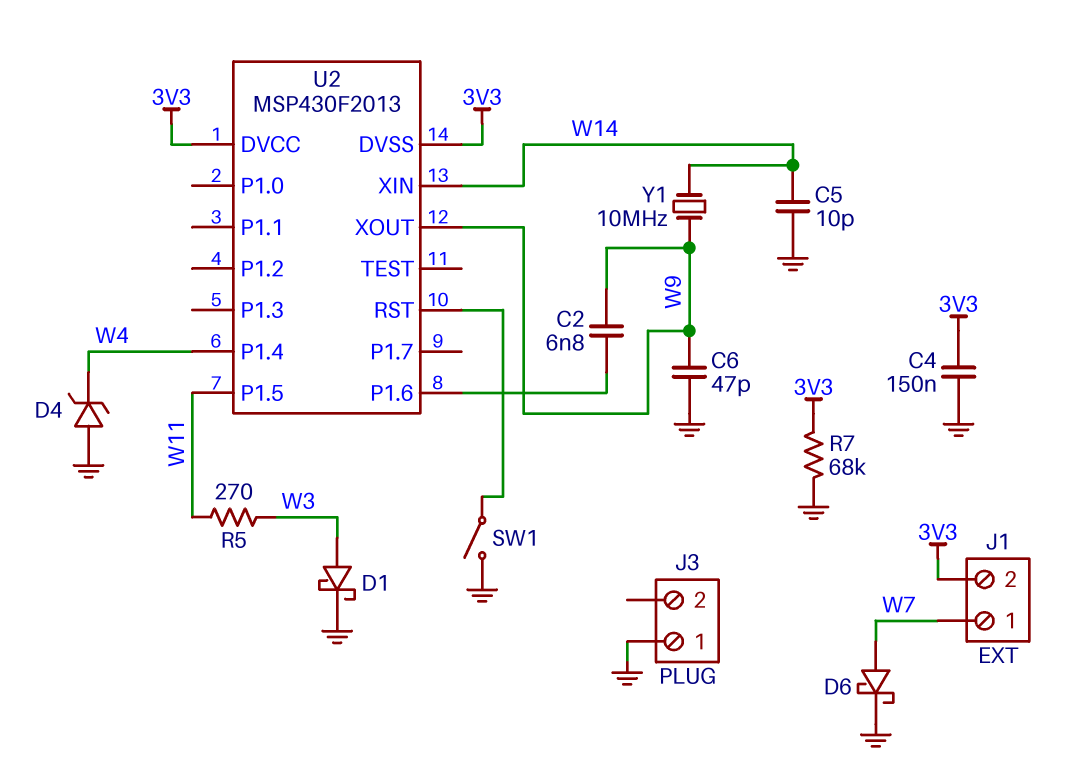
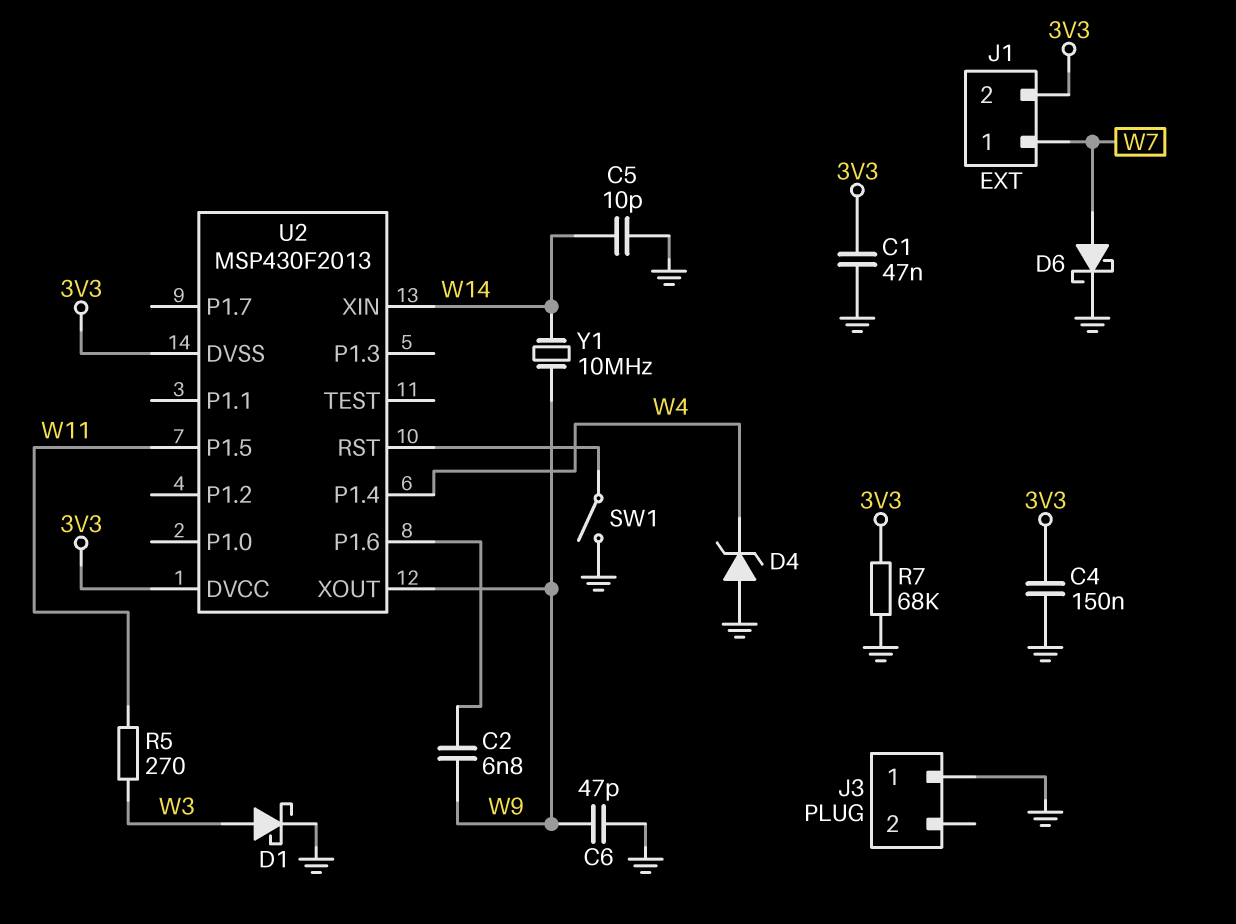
C1: none -> 47nF (3V3, GND)

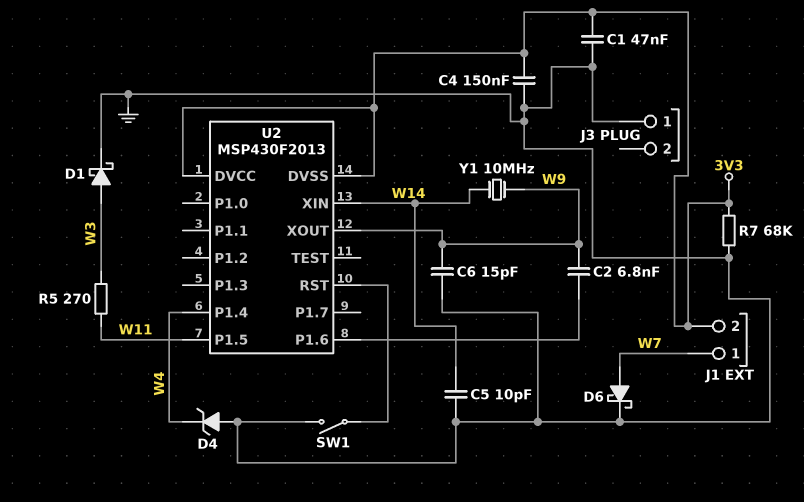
C6: 47pF (GND, W9) -> 15pF (GND, W9)

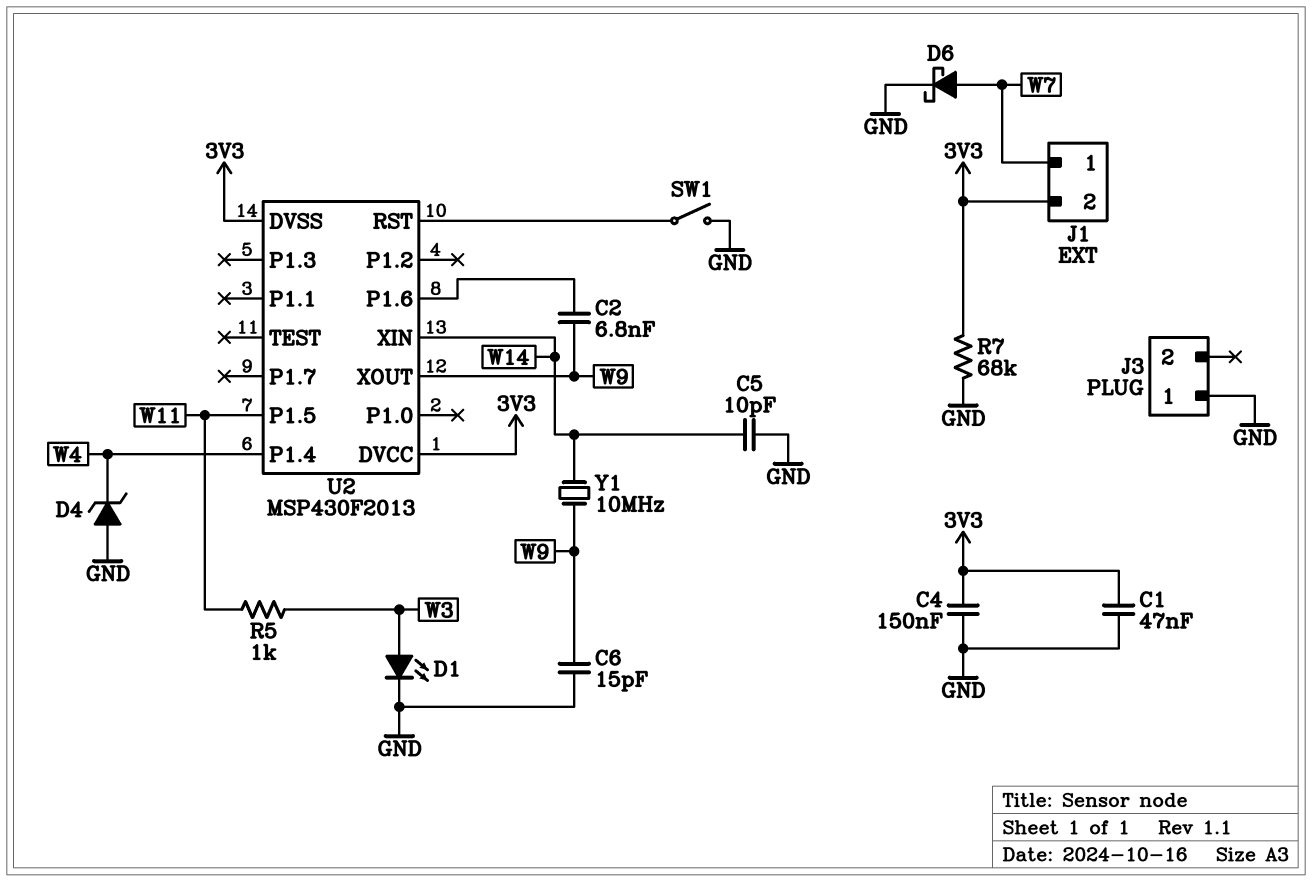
D1: schottky (A W3, K GND) -> LED (A W3, K GND)
R5: 270 (W3, W11) -> 1k (W3, W11)

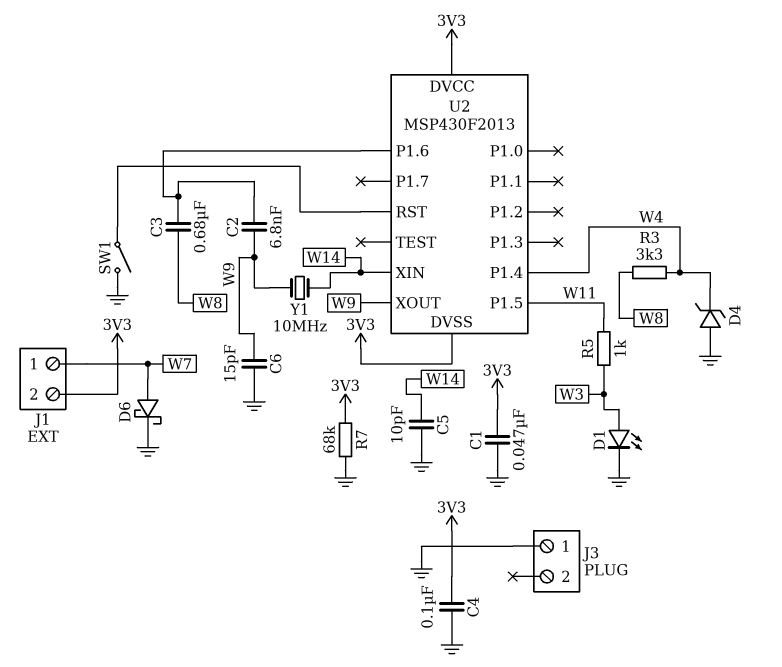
C3: none -> 680nF (U2/P1.6, W8)
C4: 150nF (3V3, GND) -> 100nF (3V3, GND)
R3: none -> 3.3k (W4, W8)

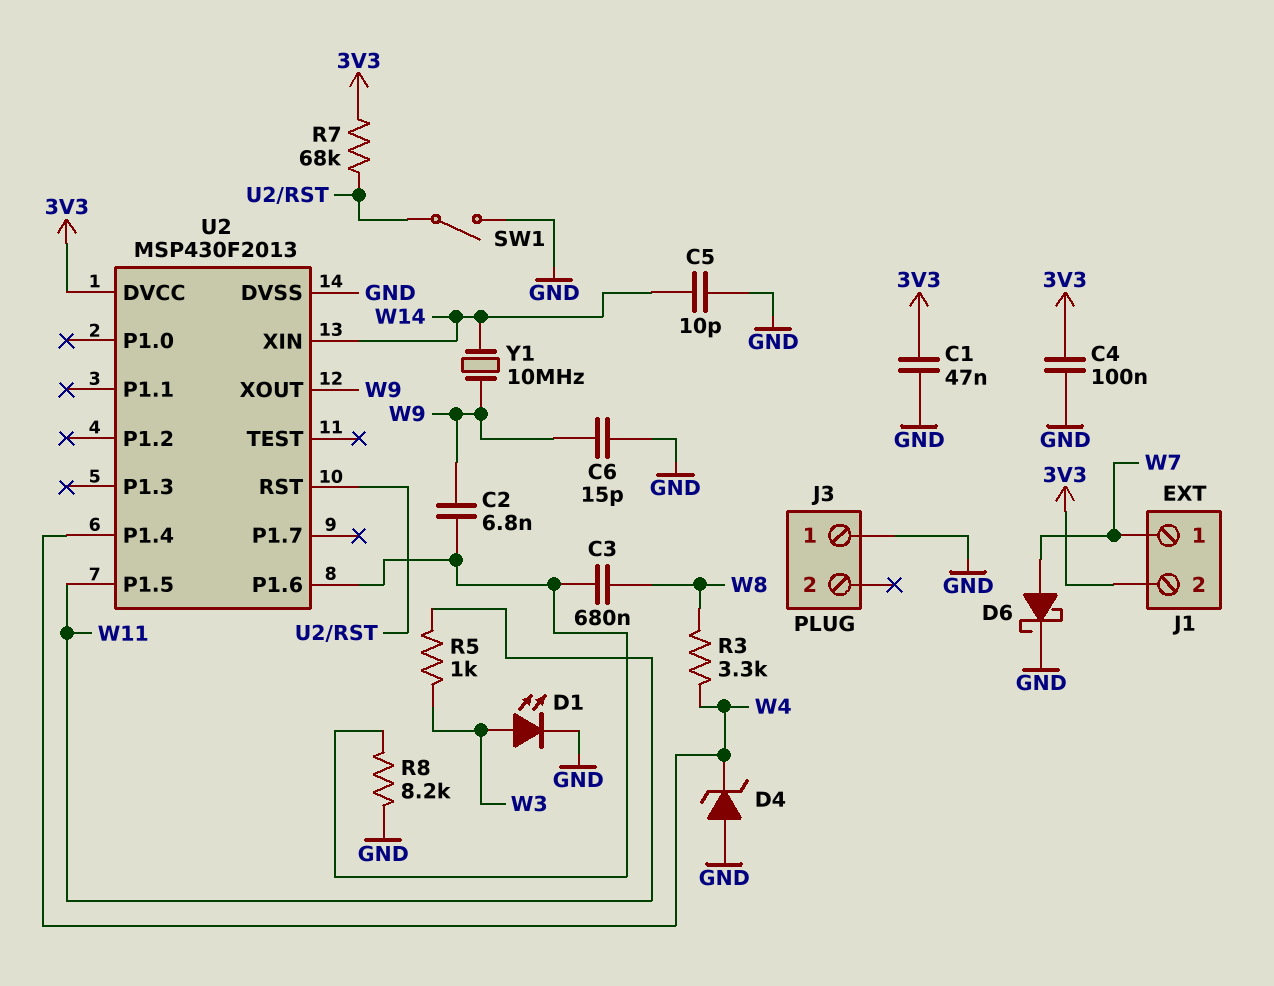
R7: 68k (3V3, GND) -> 68k (3V3, U2/RST)
R8: none -> 8.2k (GND, U2/P1.6)
U2 pin DVSS: 3V3 -> GND

